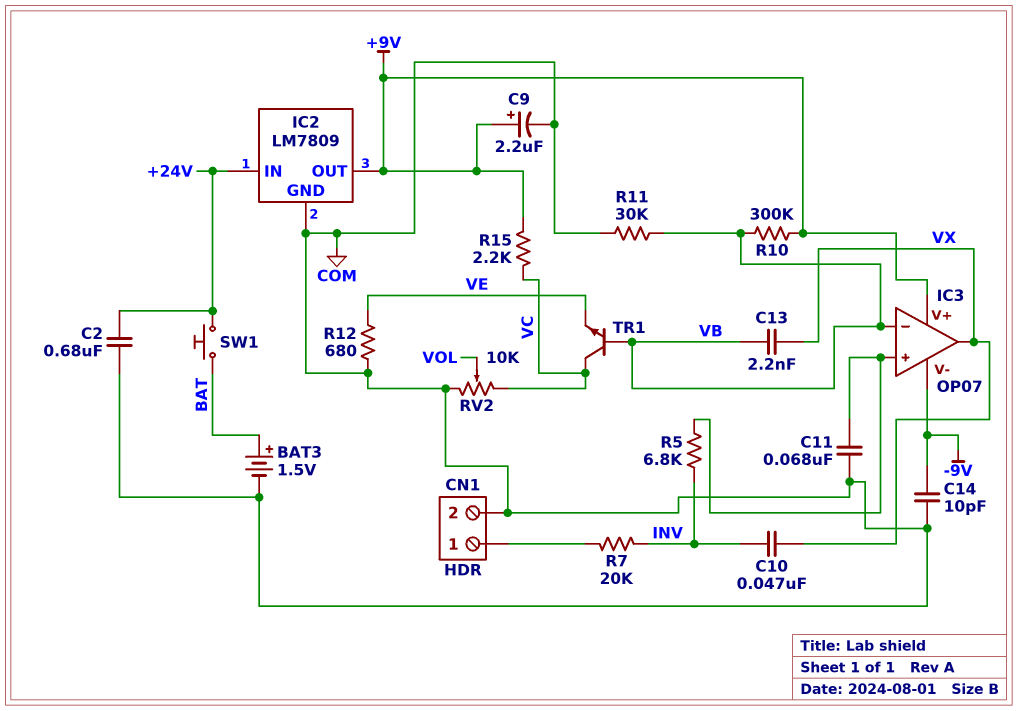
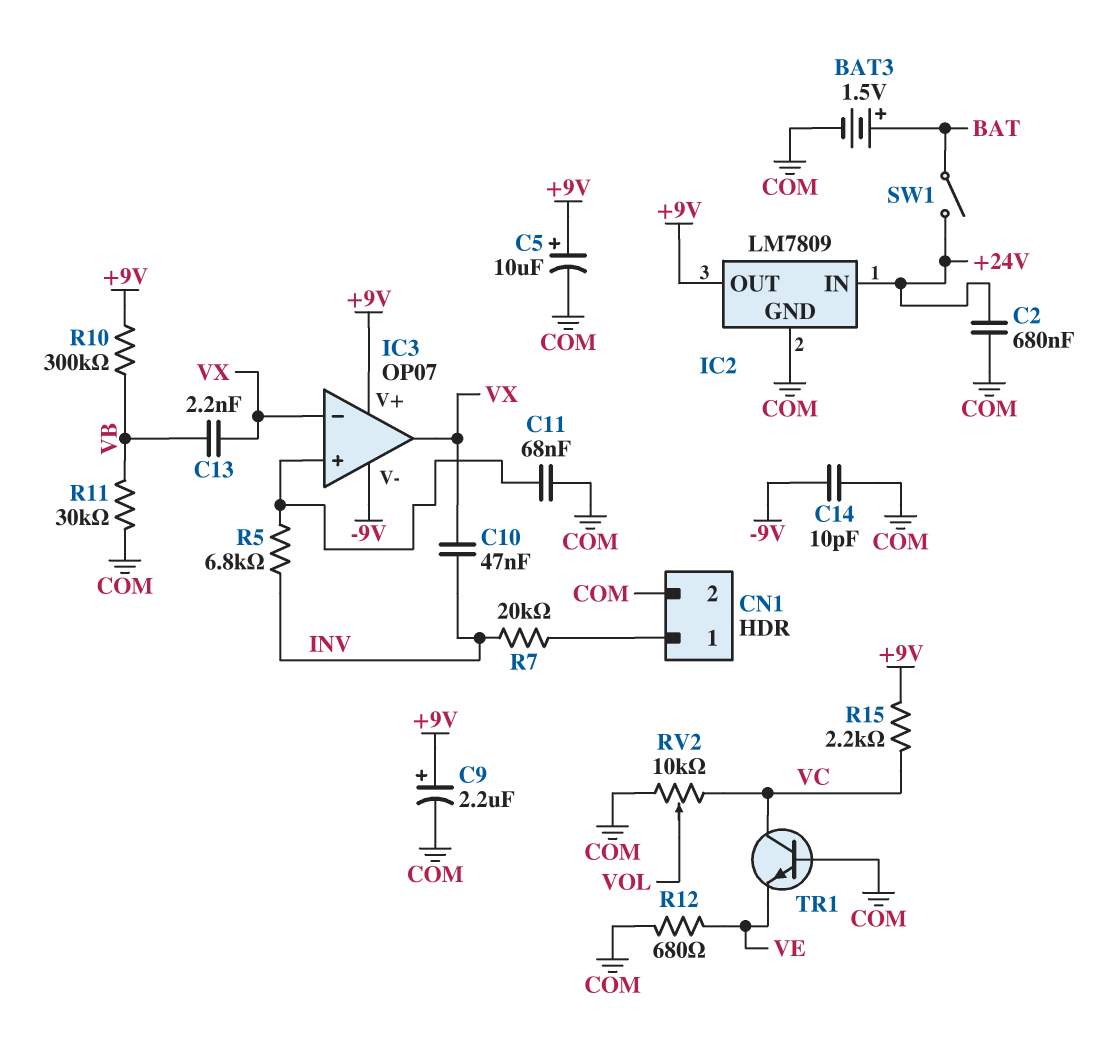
C5: none -> 10uF (plus +9V, minus COM)
IC3 pin in-: VB -> VX
SW1: button (+24V, BAT) -> switch (+24V, BAT)
TR1: NPN (B VB, C VC, E VE) -> NPN (B COM, C VC, E VE)

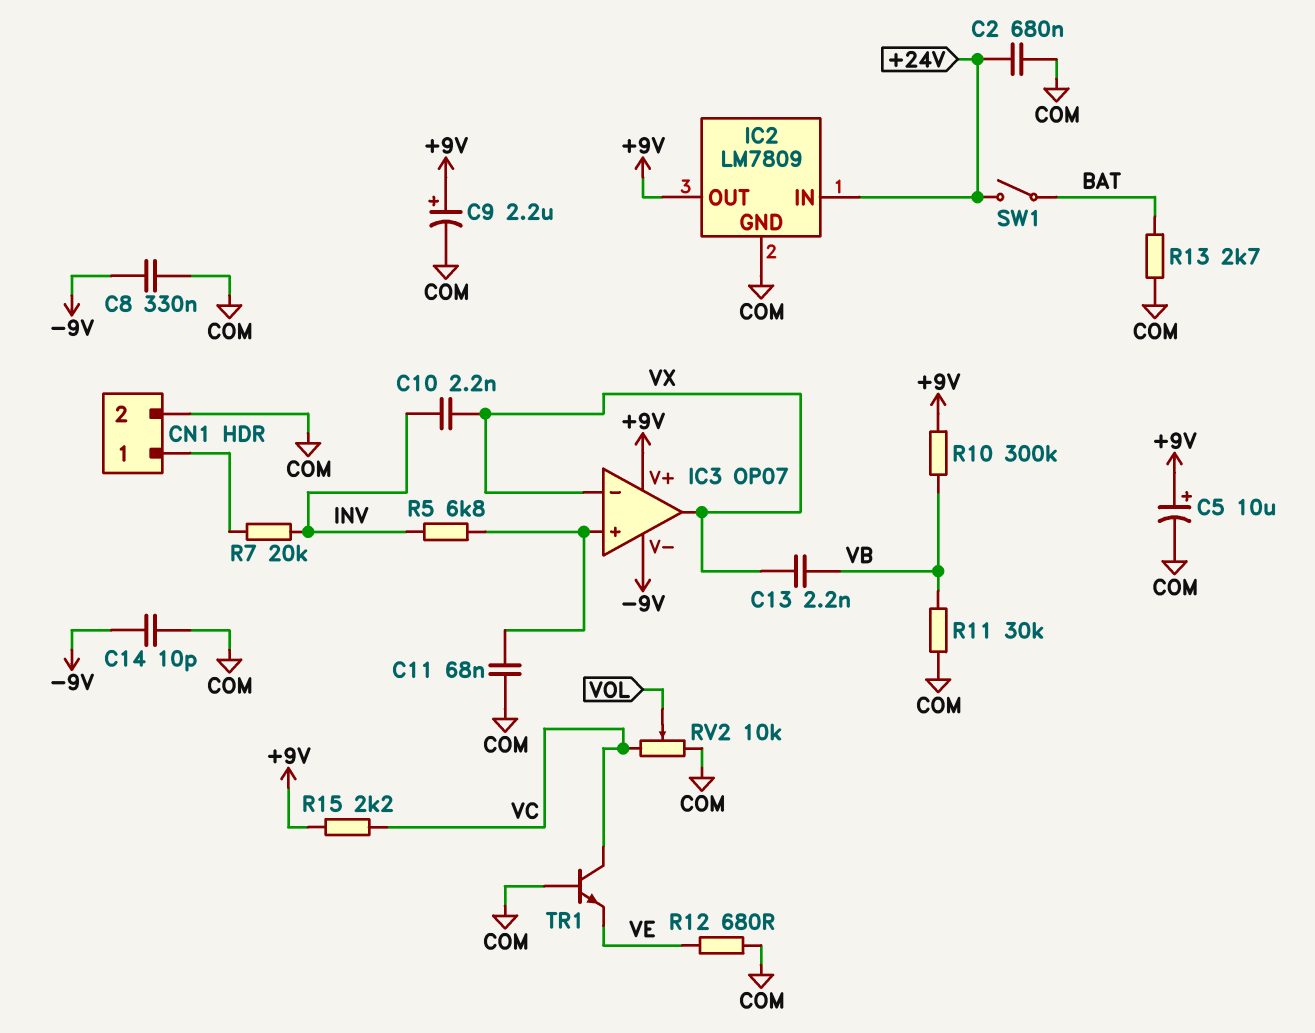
BAT3: 1.5V (plus BAT, minus COM) -> none
C8: none -> 330nF (-9V, COM)
C10: 47nF (INV, VX) -> 2.2nF (INV, VX)
R13: none -> 2.7k (BAT, COM)

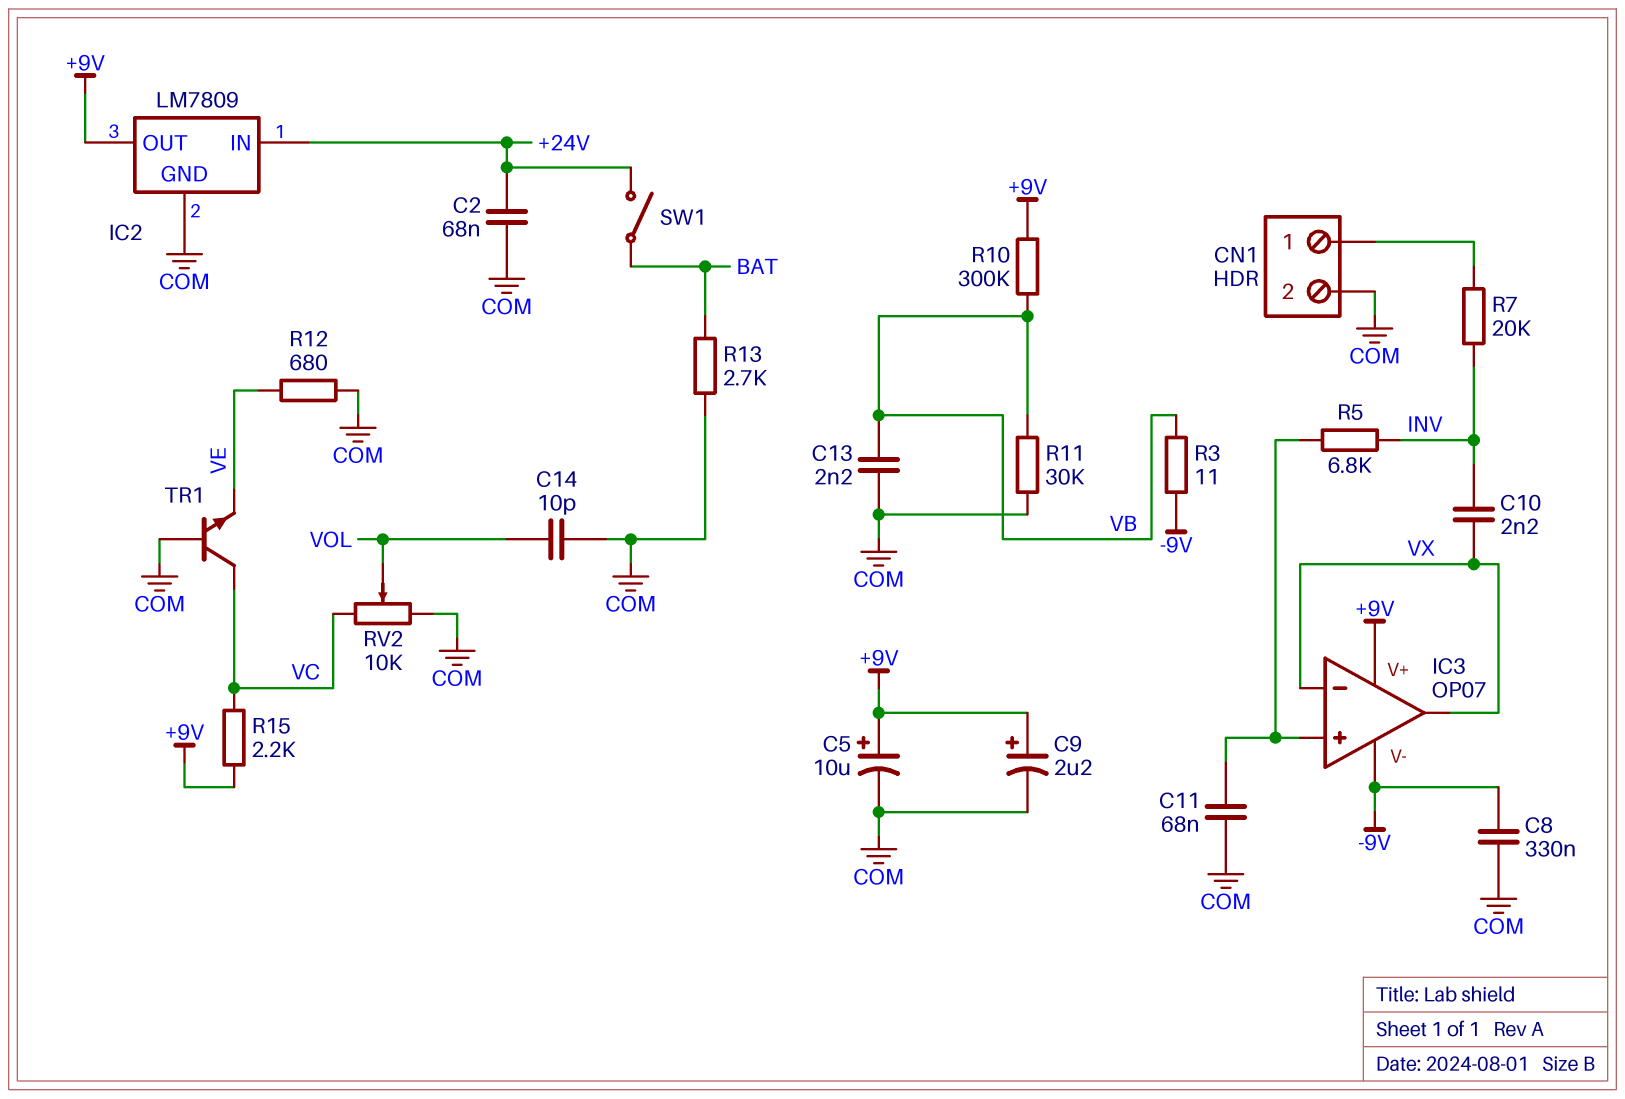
C2: 680nF (+24V, COM) -> 68nF (+24V, COM)
C13: 2.2nF (VB, VX) -> 2.2nF (COM, VB)
C14: 10pF (-9V, COM) -> 10pF (COM, VOL)
R3: none -> 11 (-9V, VB)

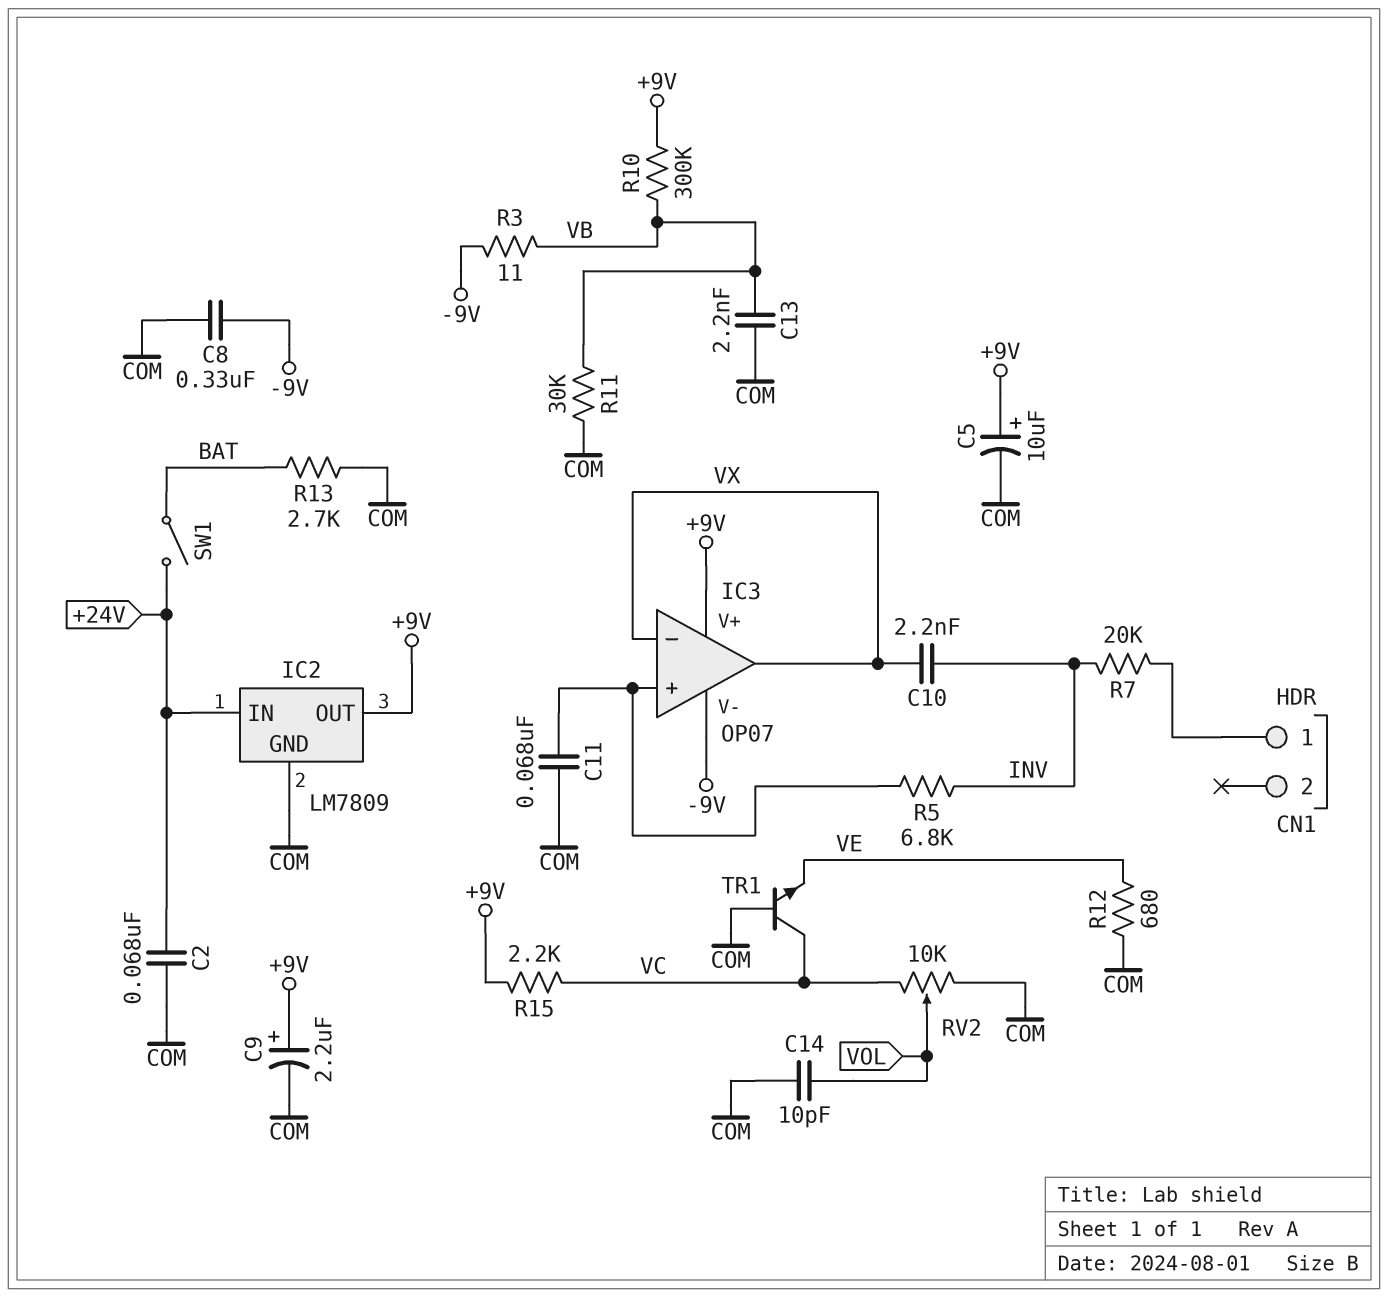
CN1 pin 2: COM -> none

